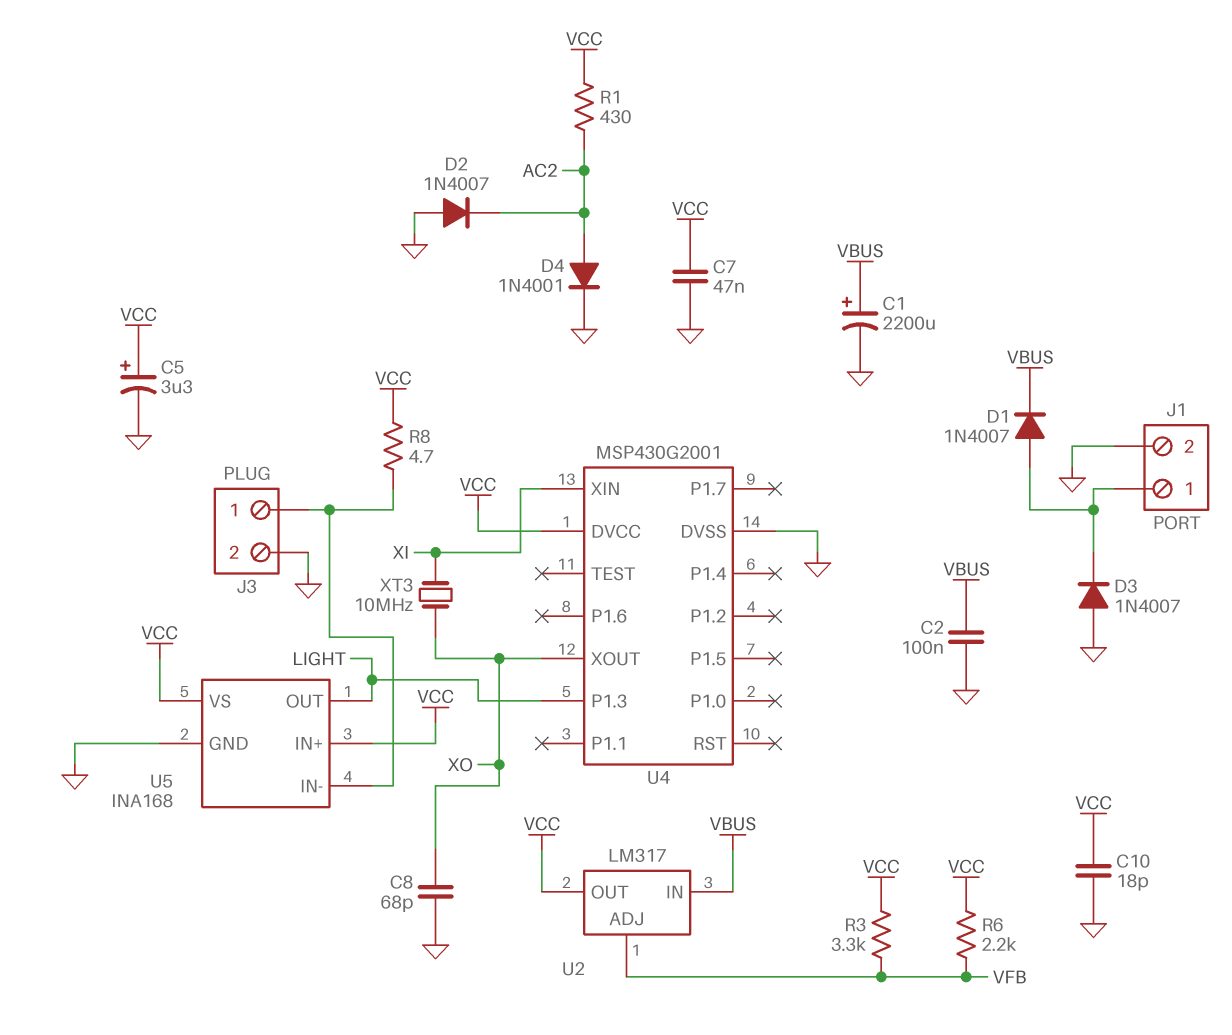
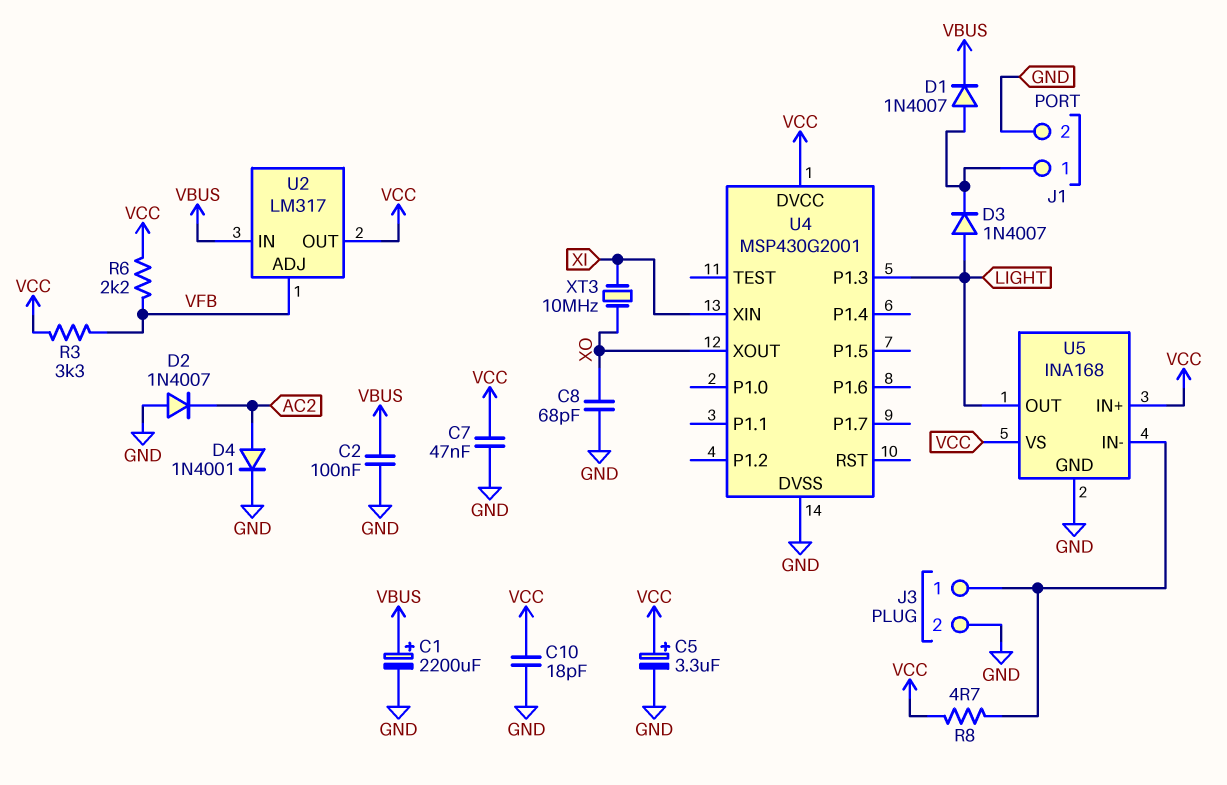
D3: diode 1N4007 (A GND, K J1/1) -> diode 1N4007 (A LIGHT, K J1/1)
R1: 430 (AC2, VCC) -> none

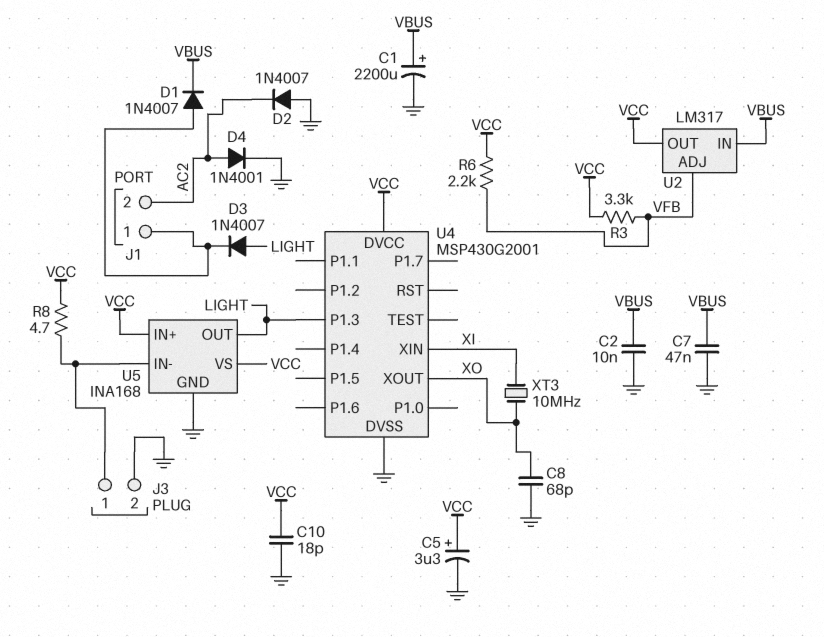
C2: 100nF (GND, VBUS) -> 10nF (GND, VBUS)
C7: 47nF (GND, VCC) -> 47nF (GND, VBUS)
J1 pin 2: GND -> AC2

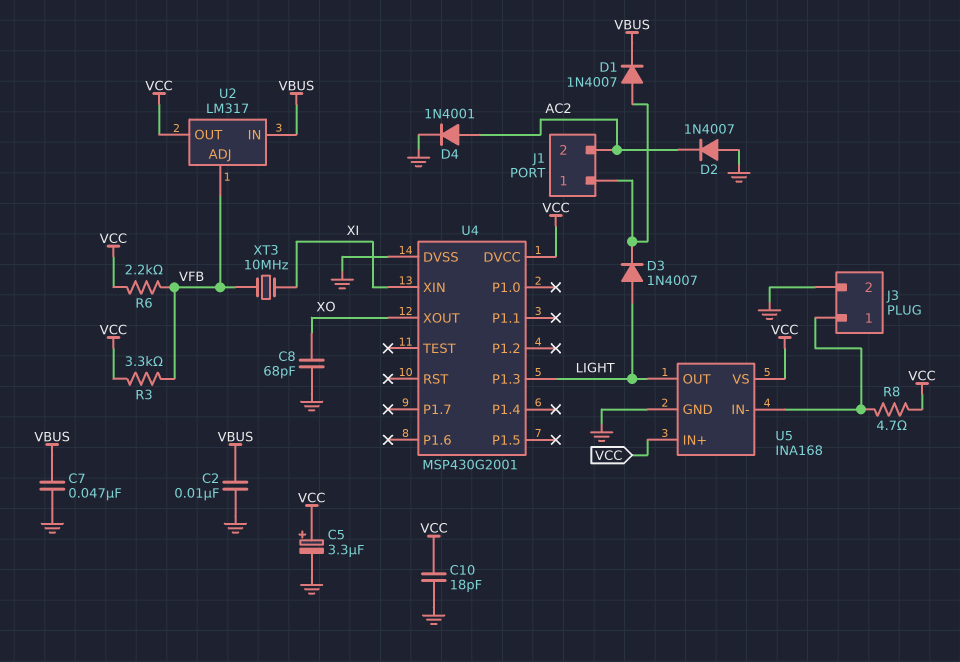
C1: 2200uF (plus VBUS, minus GND) -> none
XT3: 10MHz (XI, XO) -> 10MHz (VFB, XI)

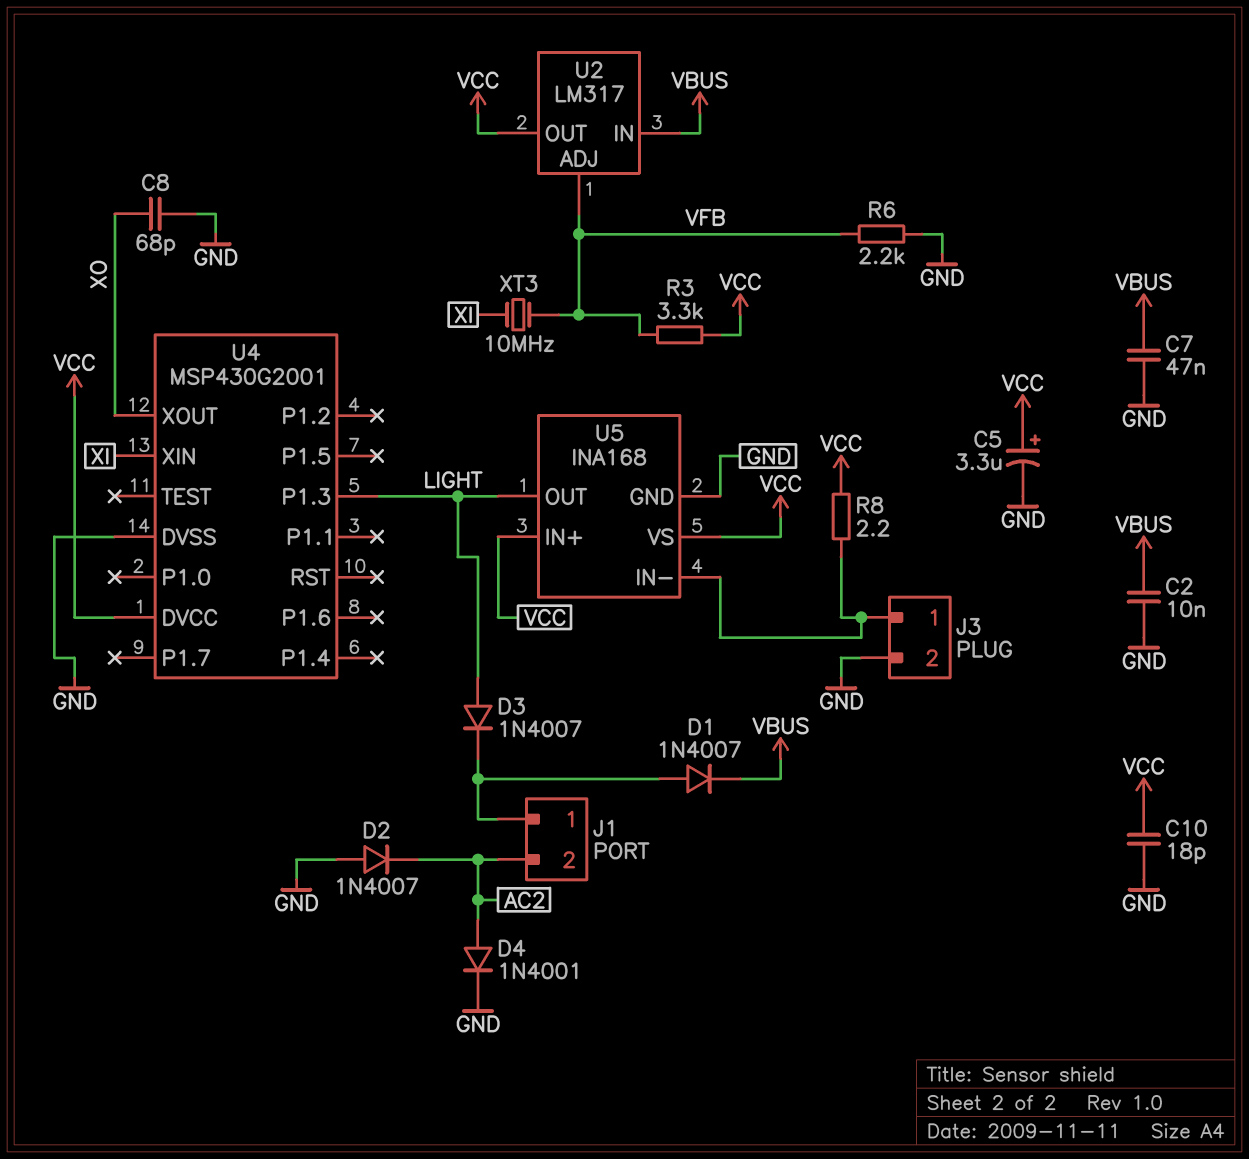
R6: 2.2k (VCC, VFB) -> 2.2k (GND, VFB)
R8: 4.7 (J3/1, VCC) -> 2.2 (J3/1, VCC)

